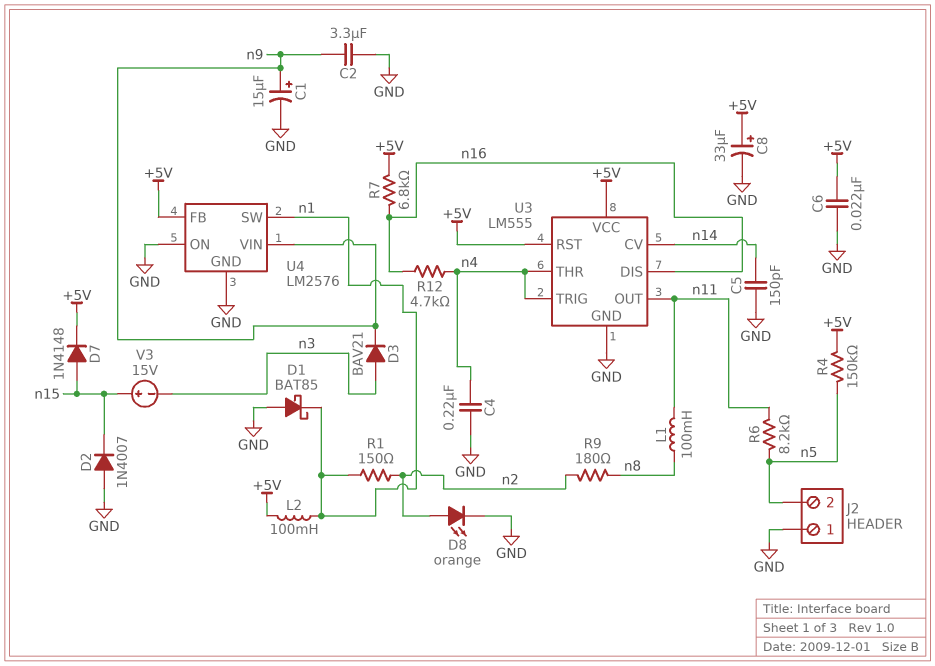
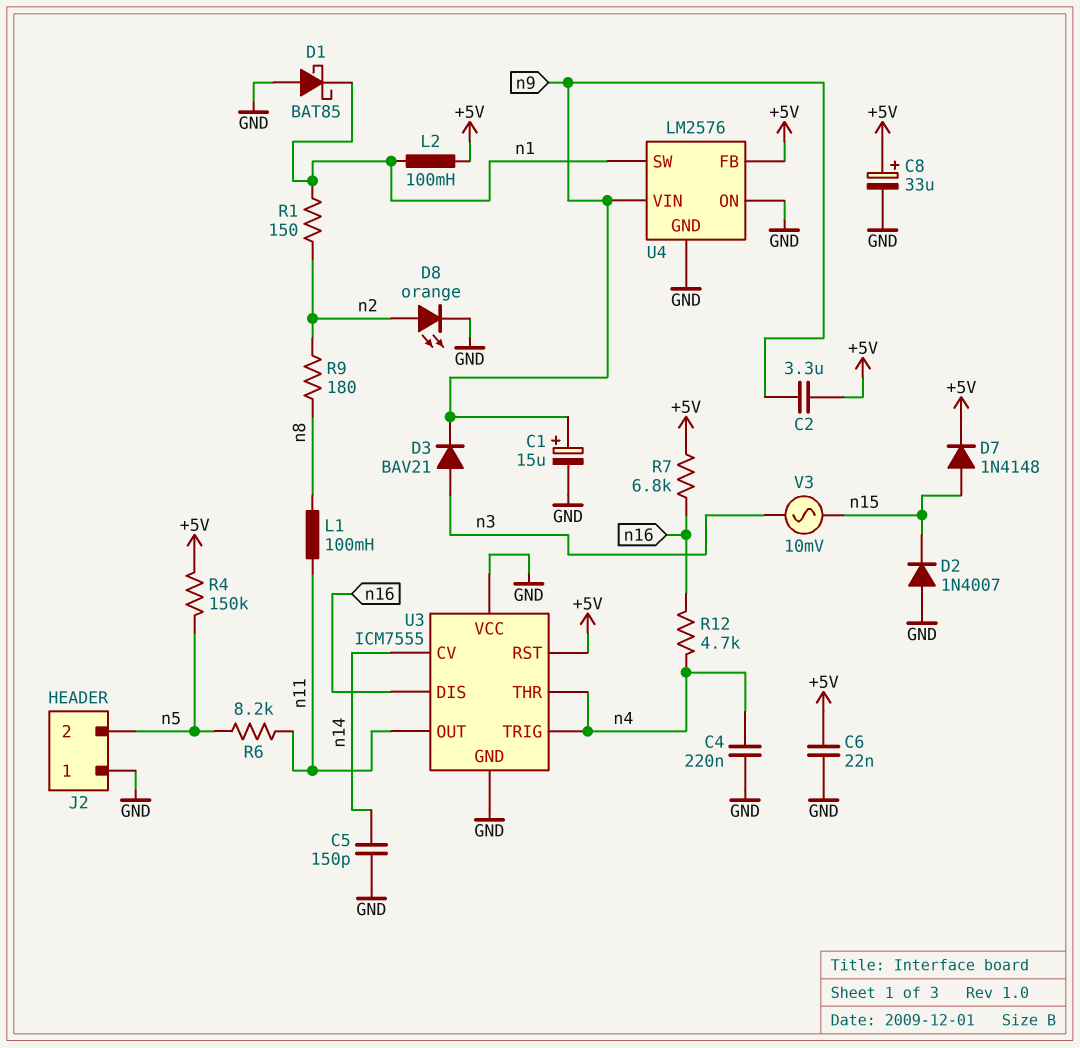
C2: 3.3uF (GND, n9) -> 3.3uF (+5V, n9)
U3: LM555 -> ICM7555
U3 pin VCC: +5V -> GND
V3: 15V (plus n15, minus n3) -> AC 10mV (n3, n15)

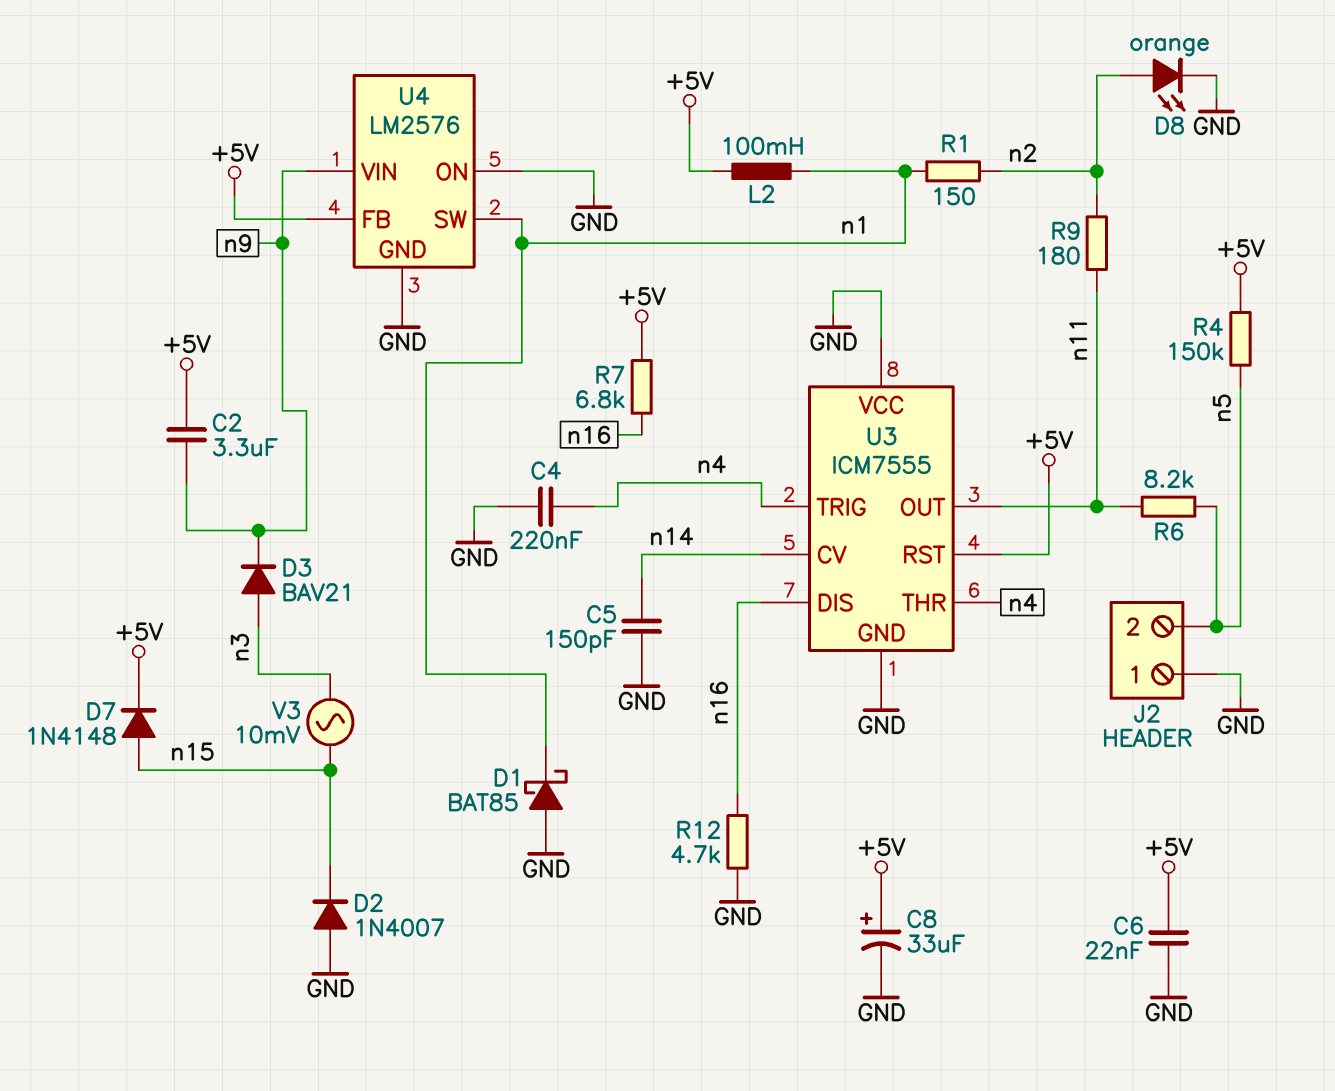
C1: 15uF (plus n9, minus GND) -> none
L1: 100mH (n8, n11) -> none
R9: 180 (n2, n8) -> 180 (n2, n11)
R12: 4.7k (n4, n16) -> 4.7k (GND, n16)

